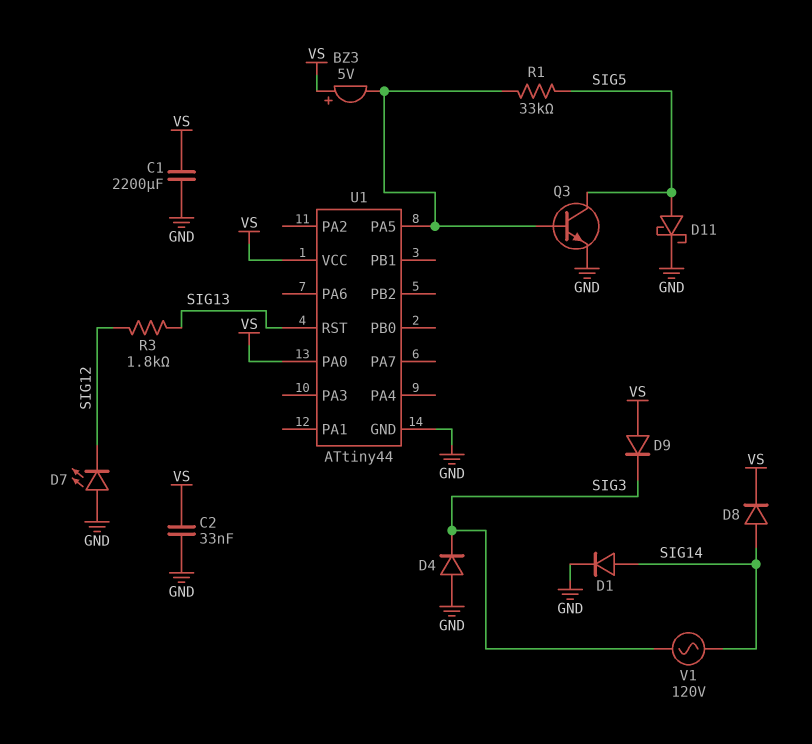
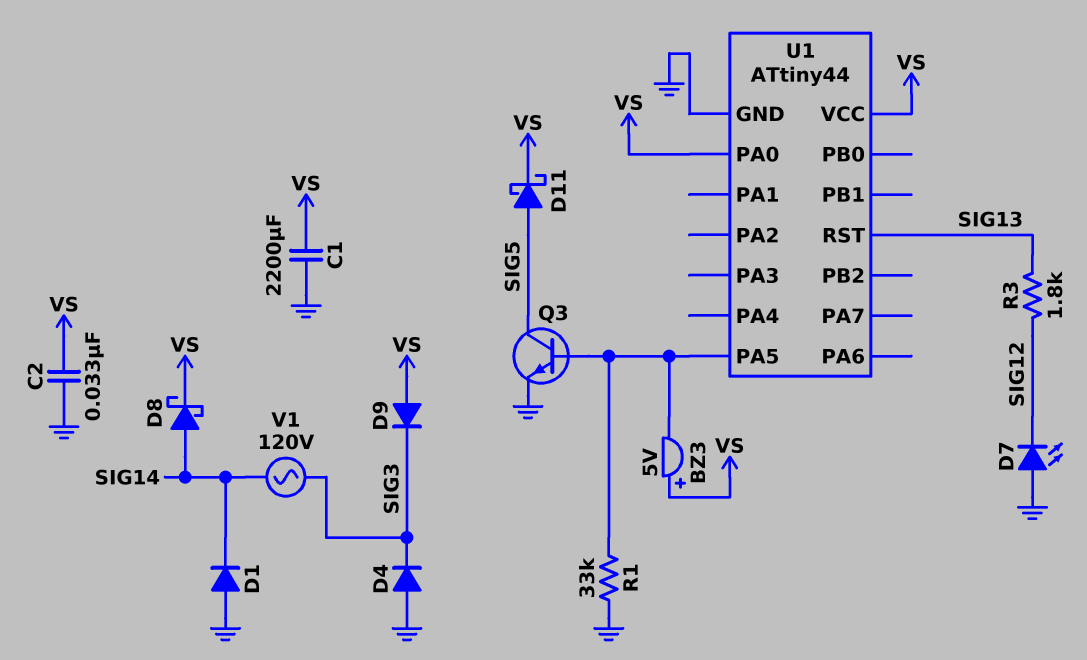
D1: diode (A SIG14, K GND) -> diode (A GND, K SIG14)
D8: diode (A SIG14, K VS) -> schottky (A SIG14, K VS)
D11: schottky (A SIG5, K GND) -> schottky (A SIG5, K VS)
R1: 33k (SIG5, U1/PA5) -> 33k (GND, U1/PA5)

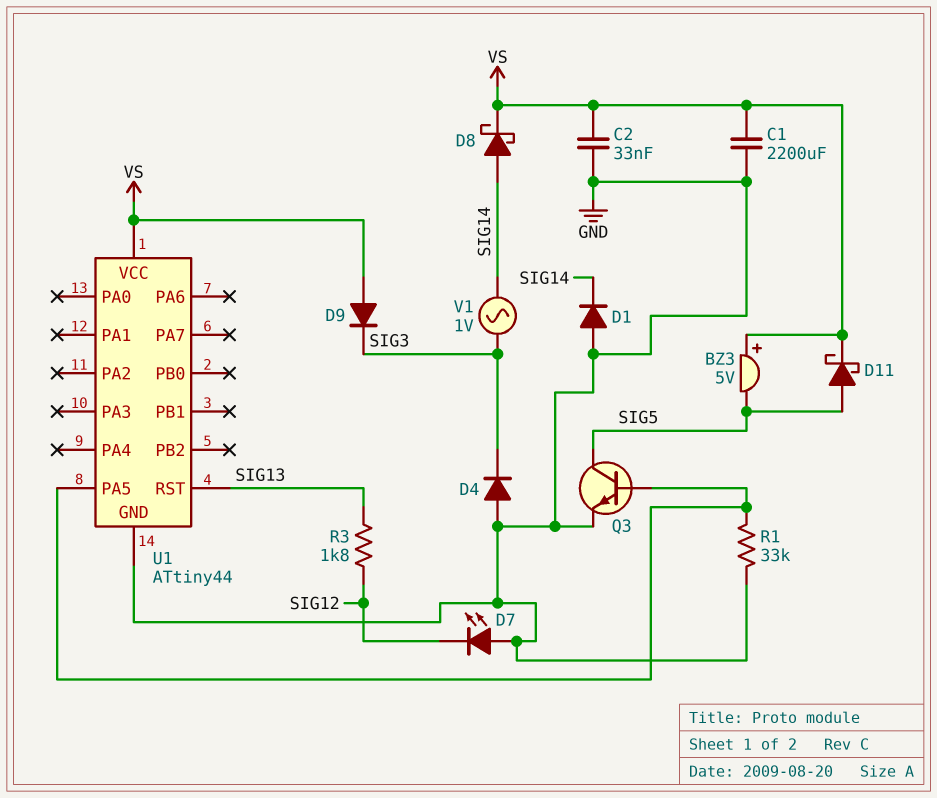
BZ3: buzzer 5V (plus VS, minus U1/PA5) -> buzzer 5V (plus VS, minus SIG5)
U1 pin PA0: VS -> none
V1: AC 120V (SIG3, SIG14) -> AC 1V (SIG3, SIG14)

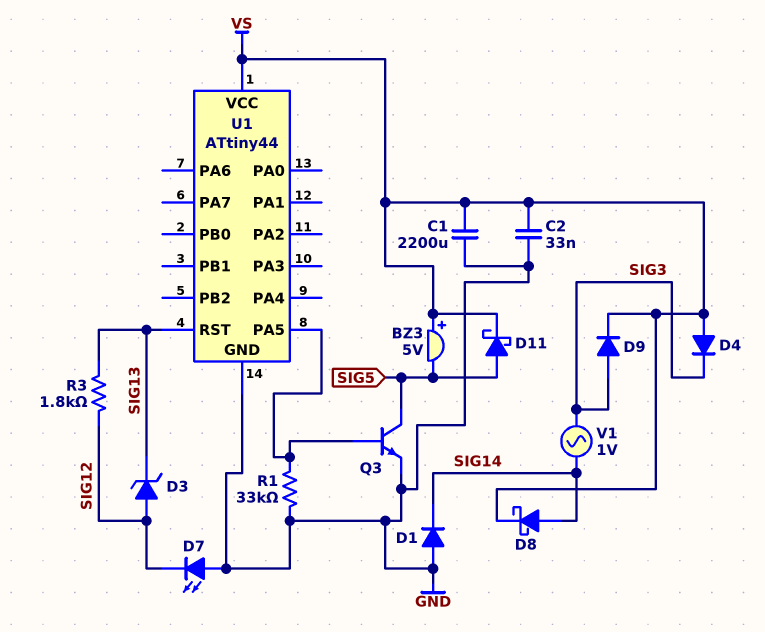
D3: none -> zener (A SIG12, K SIG13)
D4: diode (A GND, K SIG3) -> diode (A VS, K SIG3)
D9: diode (A VS, K SIG3) -> diode (A SIG3, K VS)

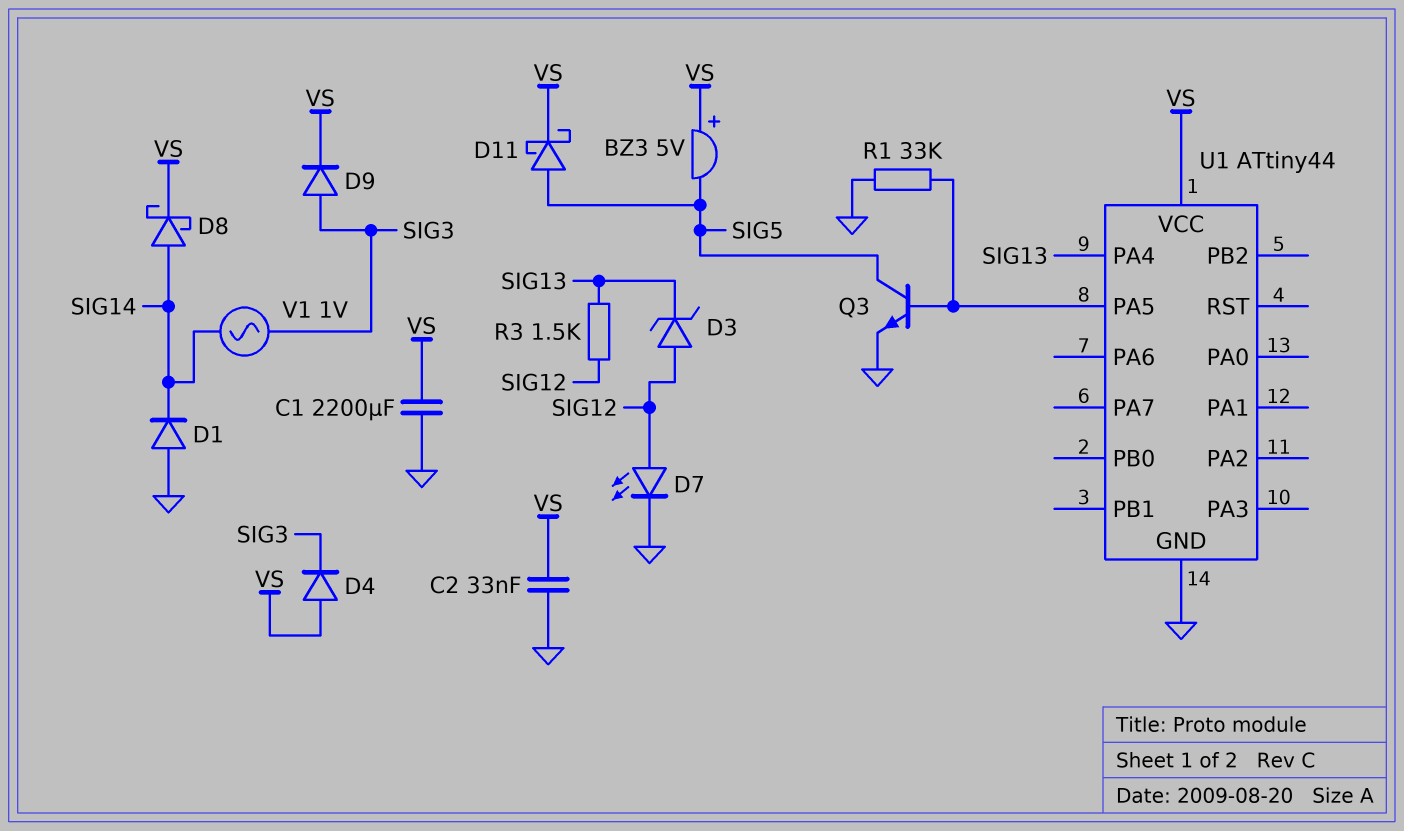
D7: LED (A GND, K SIG12) -> LED (A SIG12, K GND)
R3: 1.8k (SIG12, SIG13) -> 1.5k (SIG12, SIG13)
U1 pin PA4: none -> SIG13
U1 pin RST: SIG13 -> none

